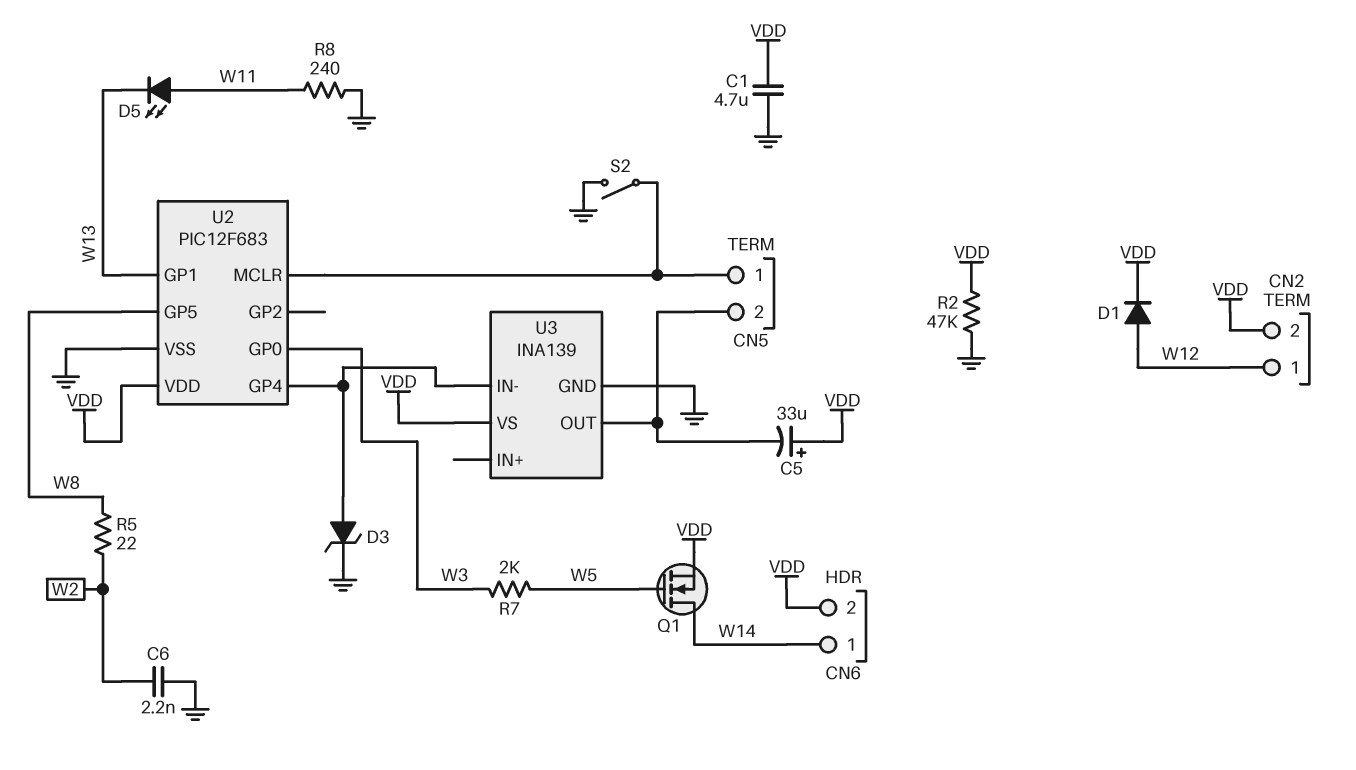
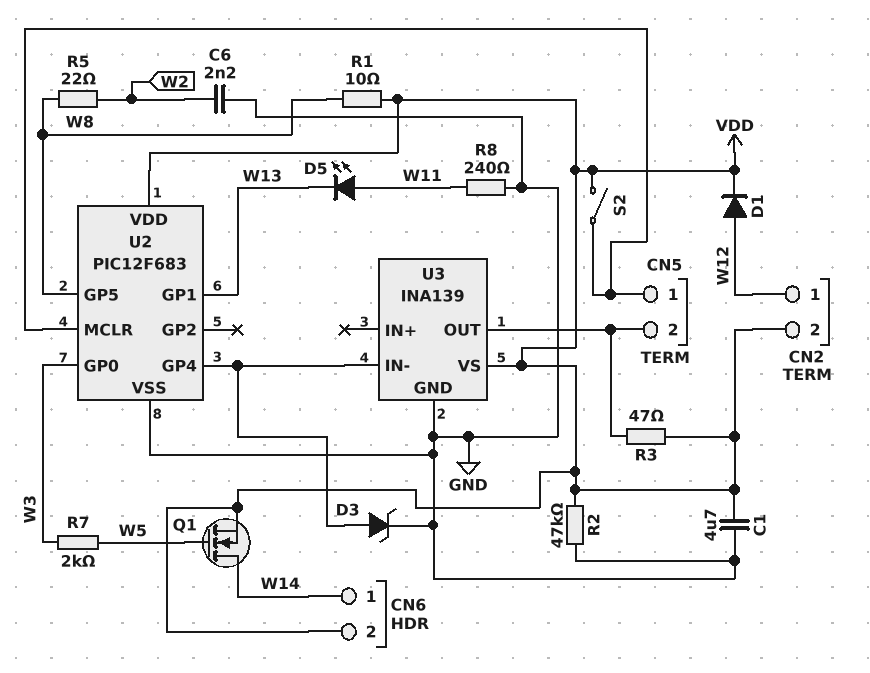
C5: 33uF (plus VDD, minus CN5/2) -> none
R1: none -> 10 (VDD, W8)
R3: none -> 47 (CN5/2, VDD)
S2: switch (CN5/1, GND) -> switch (CN5/1, VDD)

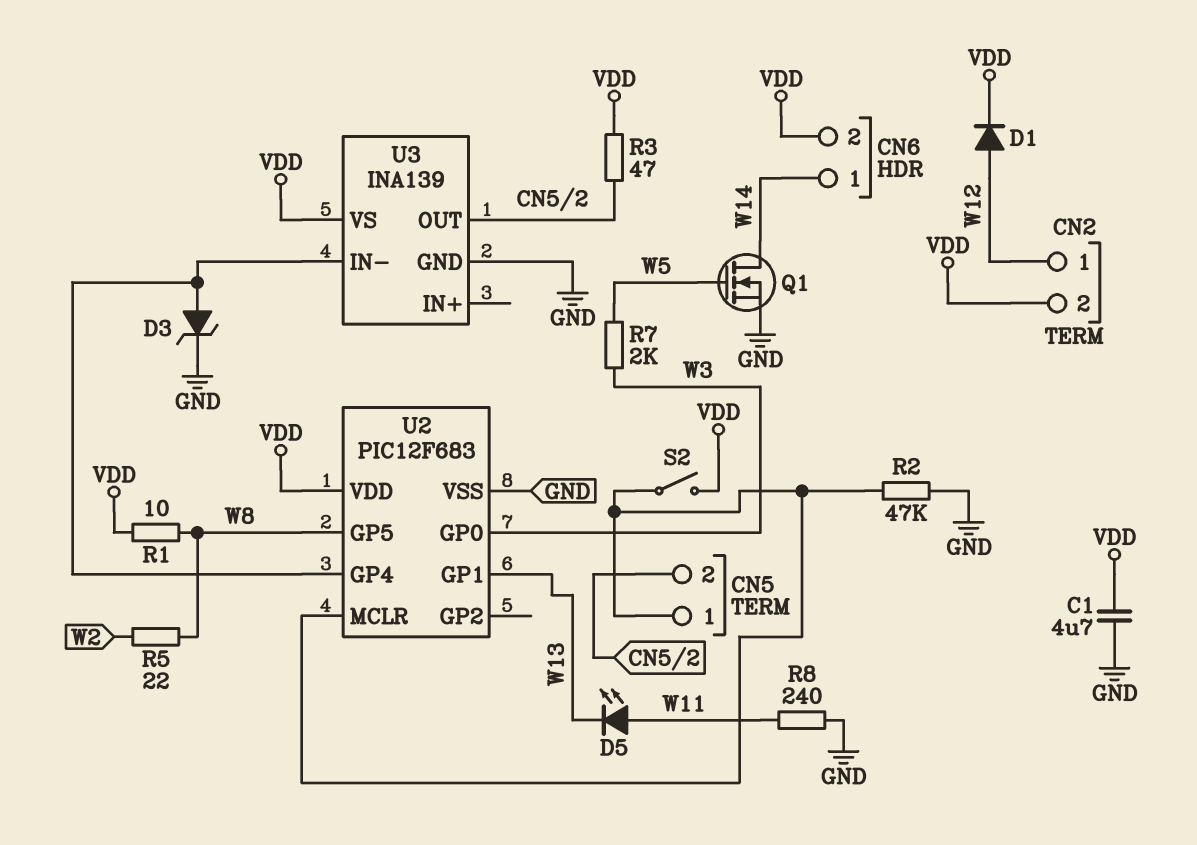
C6: 2.2nF (GND, W2) -> none
Q1: NMOS (G W5, D W14, S VDD) -> NMOS (G W5, D W14, S GND)
R2: 47k (GND, VDD) -> 47k (CN5/1, GND)

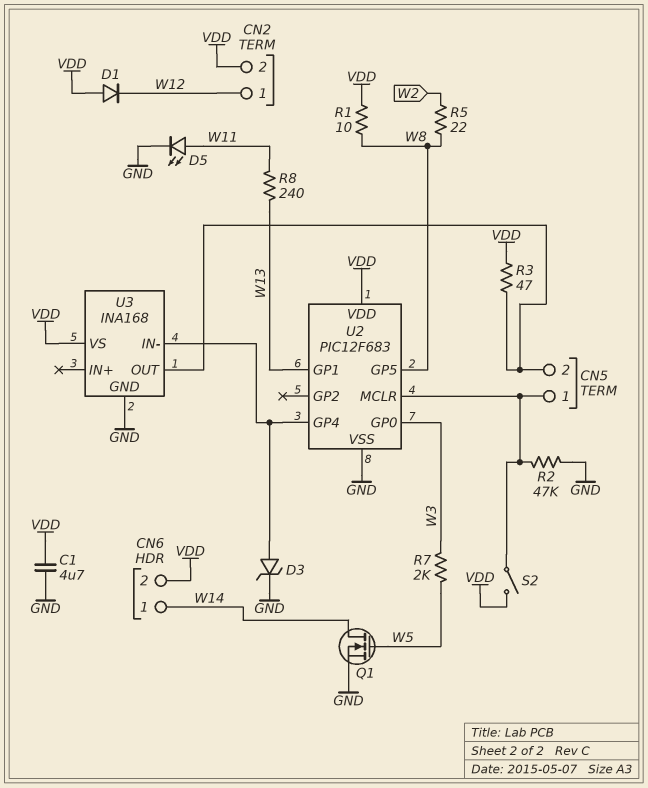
D1: diode (A W12, K VDD) -> diode (A VDD, K W12)
D5: LED (A W11, K W13) -> LED (A W11, K GND)
R8: 240 (GND, W11) -> 240 (W11, W13)
U3: INA139 -> INA168

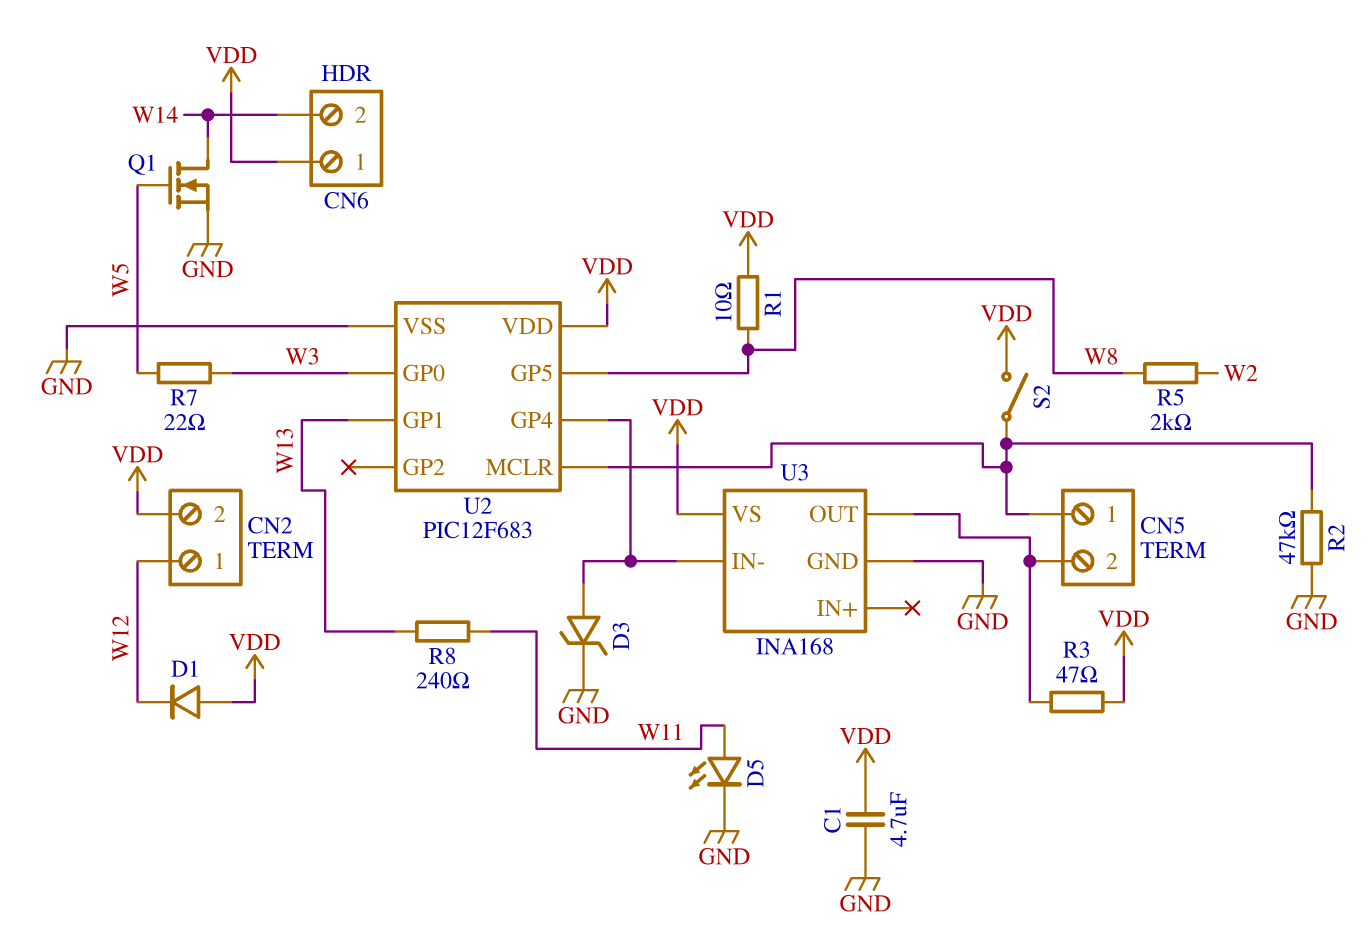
CN6 pin 1: W14 -> VDD
CN6 pin 2: VDD -> W14
R5: 22 (W2, W8) -> 2k (W2, W8)
R7: 2k (W3, W5) -> 22 (W3, W5)

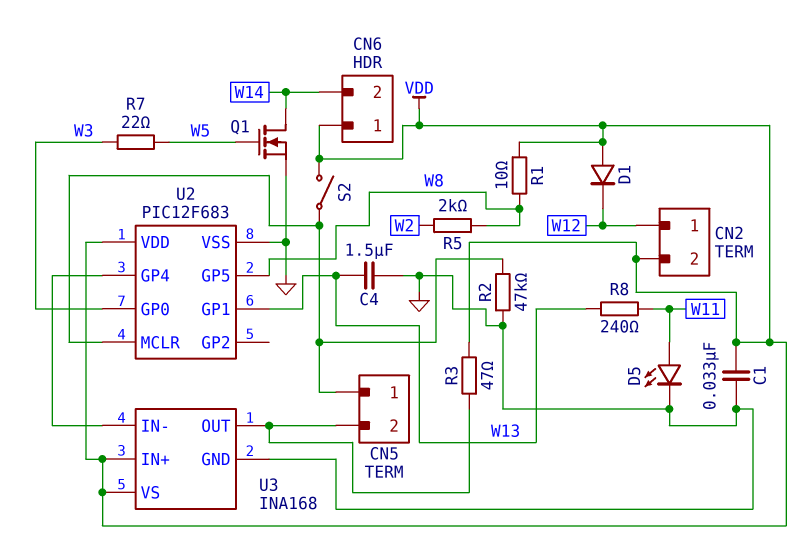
C1: 4.7uF (GND, VDD) -> 33nF (GND, VDD)
C4: none -> 1.5uF (GND, W13)
D3: zener (A U2/GP4, K GND) -> none
U3 pin IN+: none -> VDD

